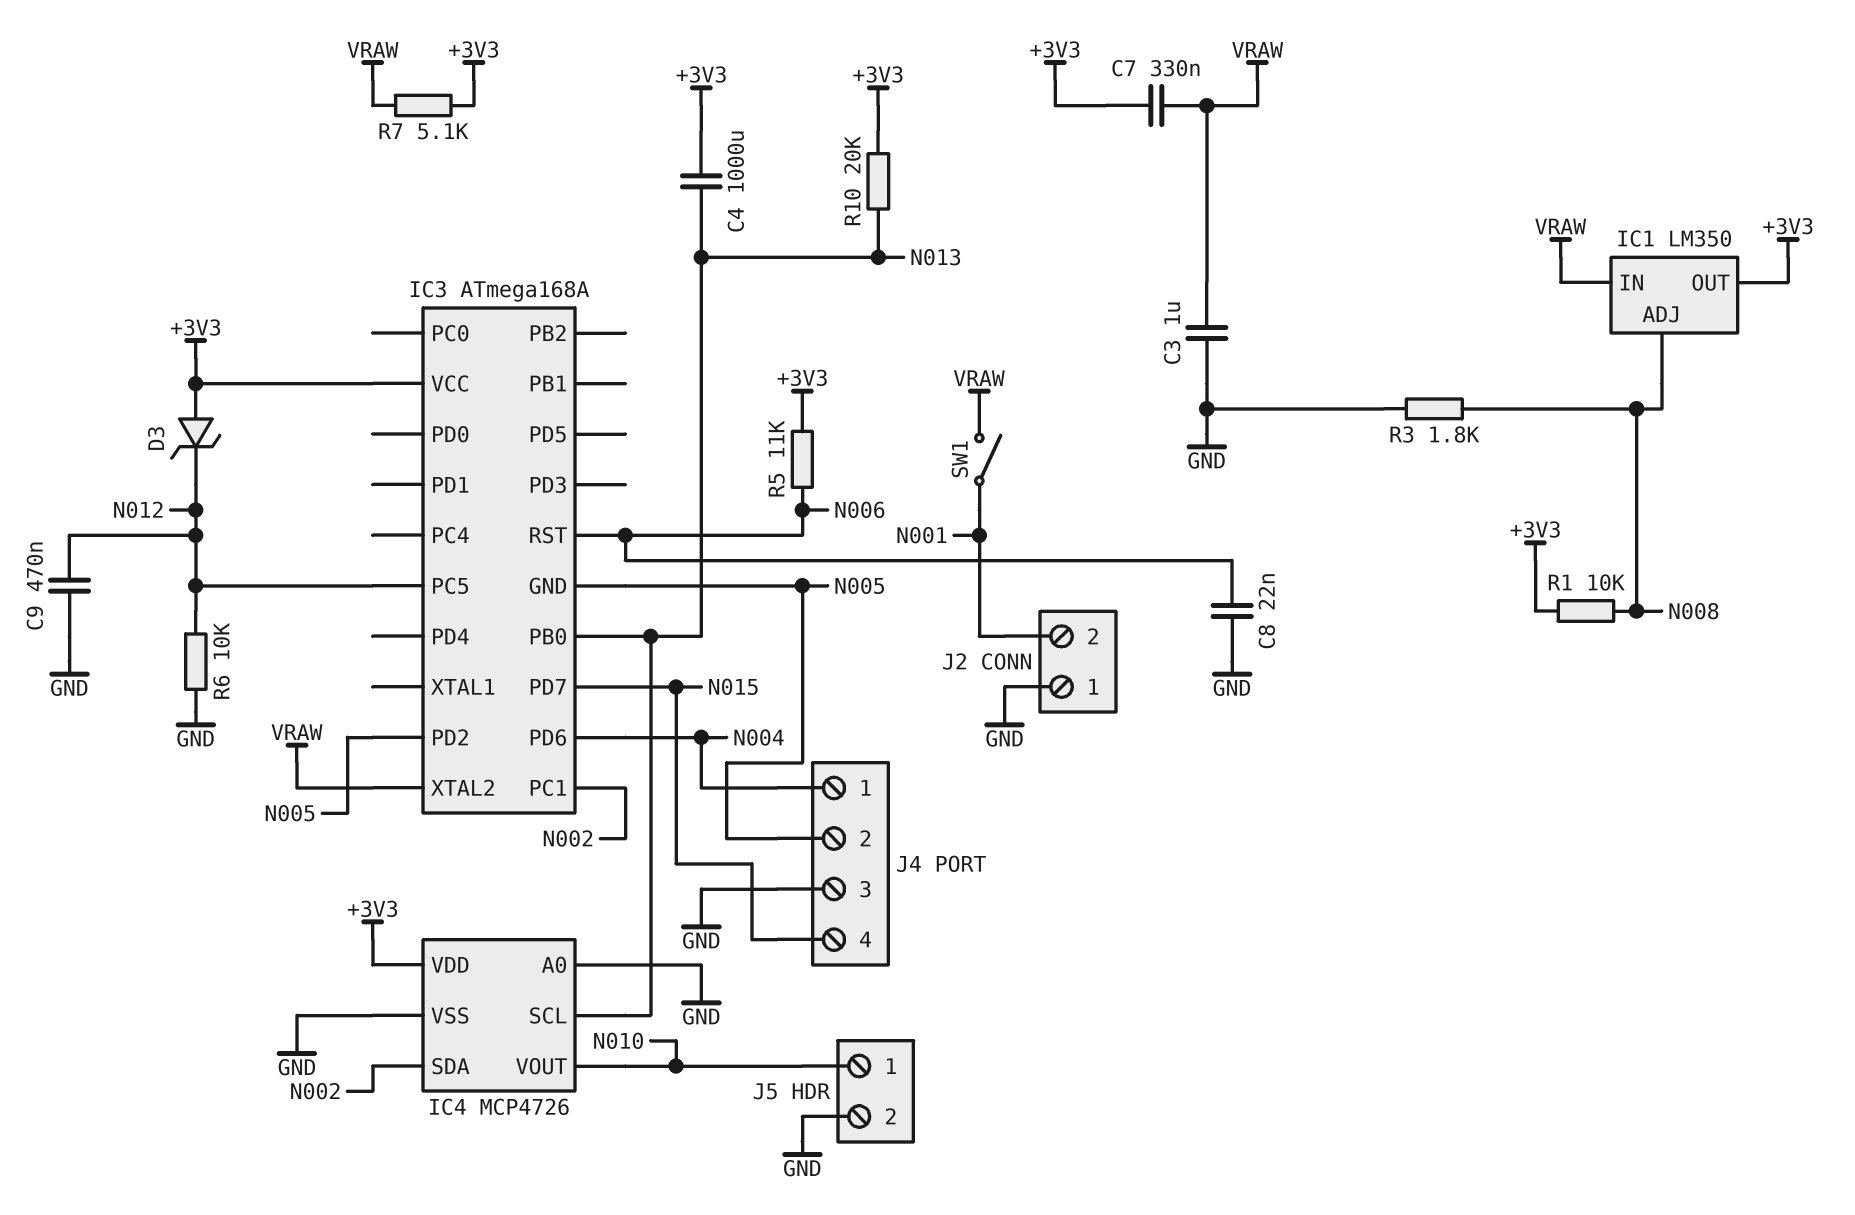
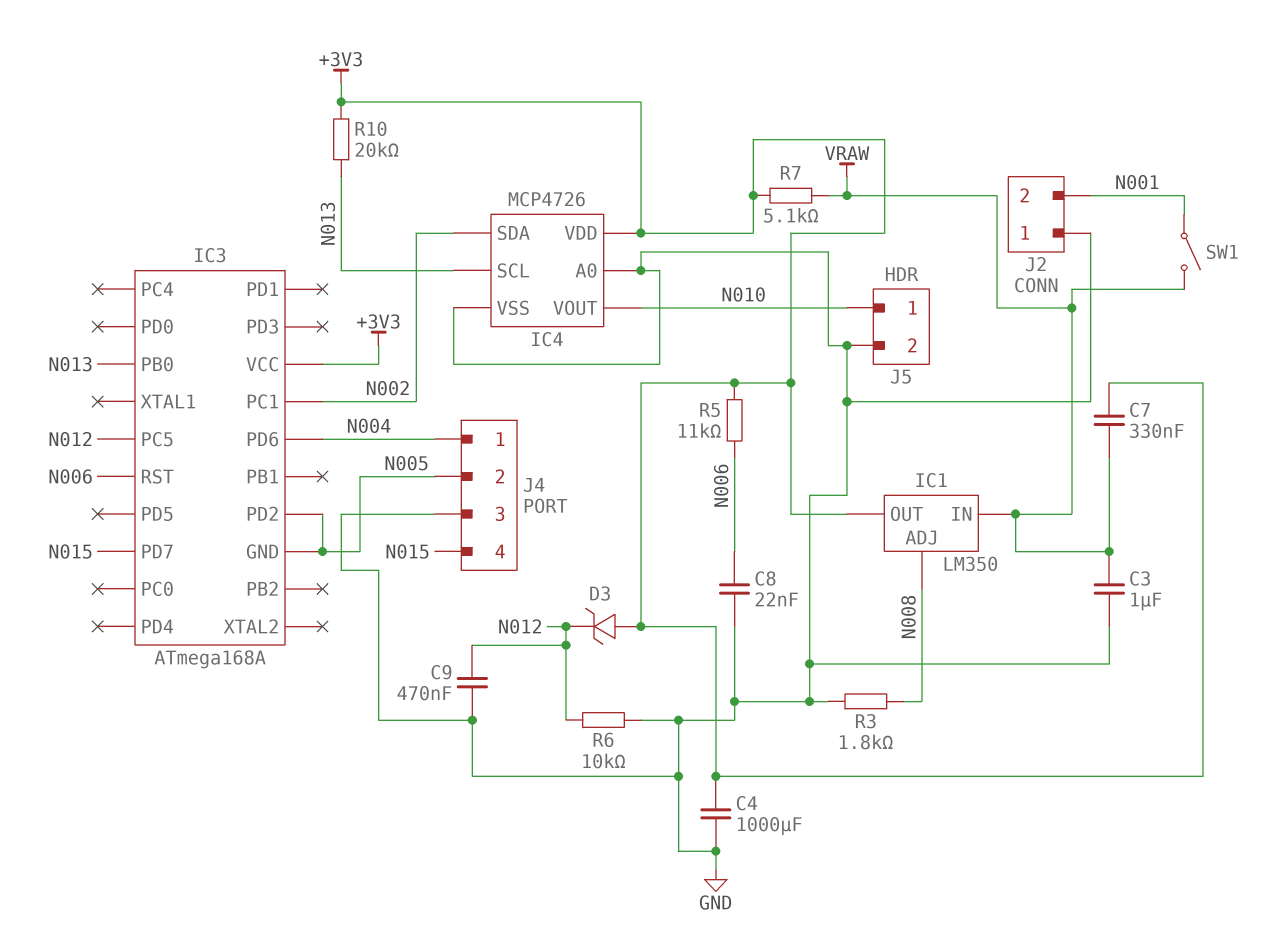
C4: 1000uF (+3V3, N013) -> 1000uF (+3V3, GND)
IC3 pin XTAL2: VRAW -> none
R1: 10k (+3V3, N008) -> none

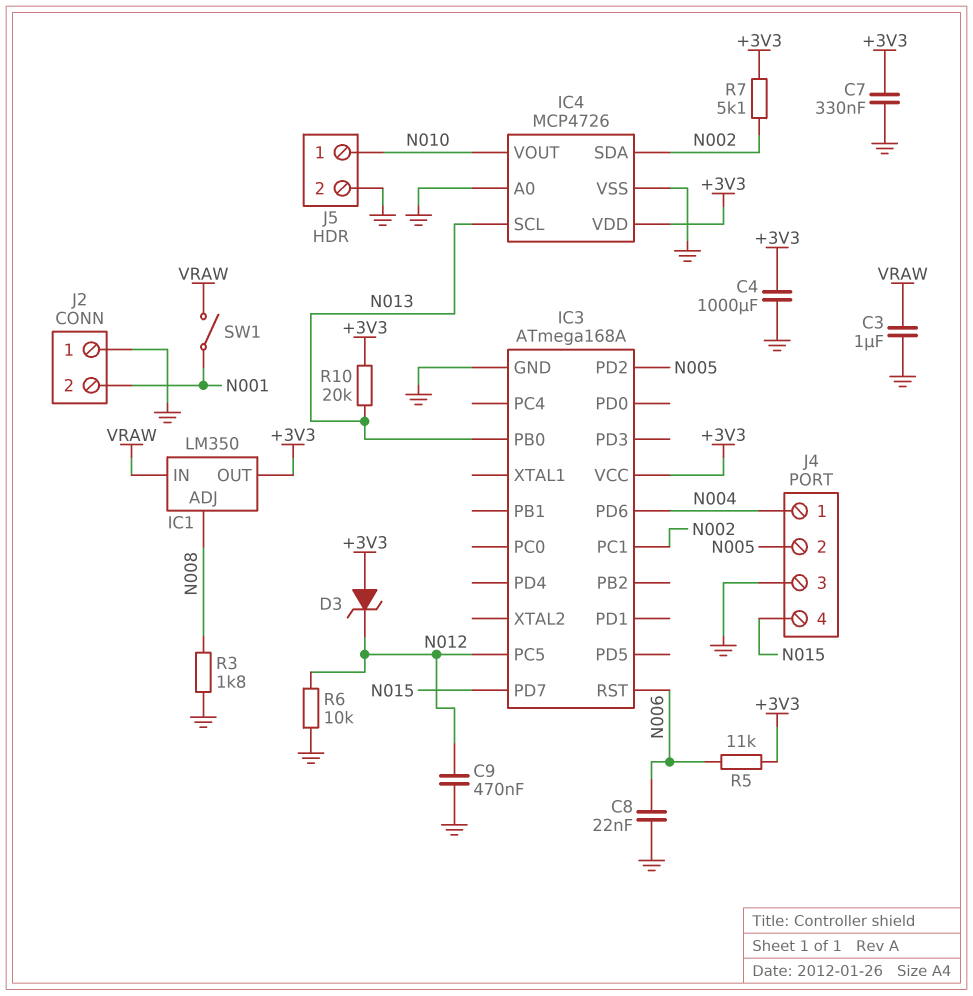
C7: 330nF (+3V3, VRAW) -> 330nF (+3V3, GND)
IC3 pin GND: N005 -> GND
R7: 5.1k (+3V3, VRAW) -> 5.1k (+3V3, N002)

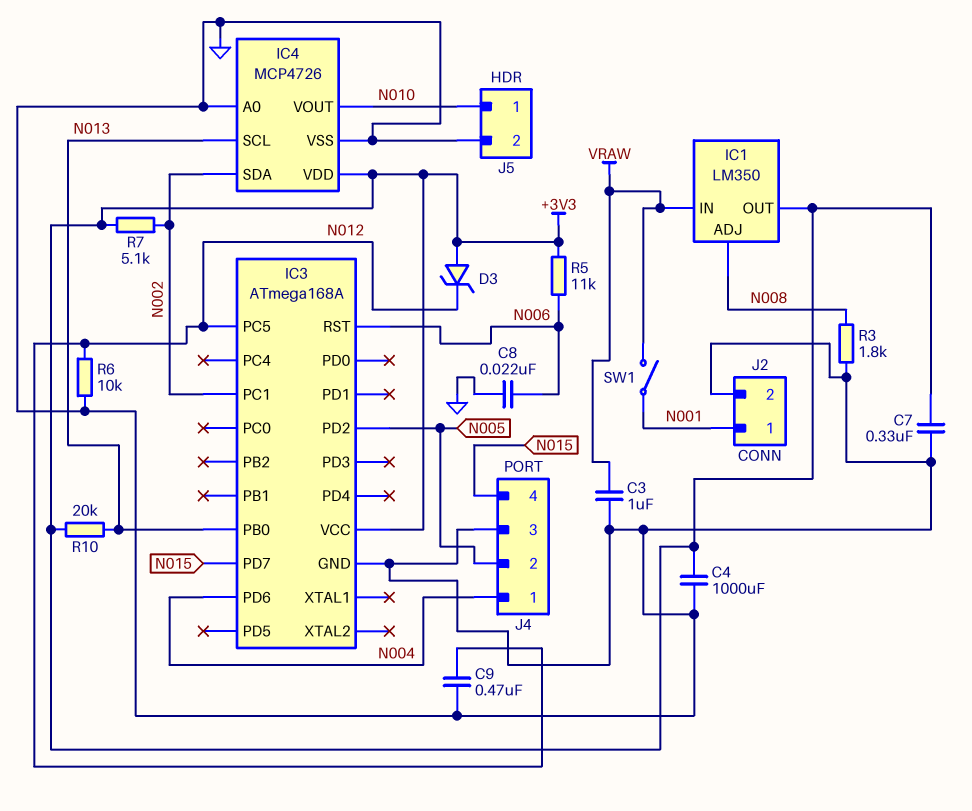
J2 pin 1: GND -> N001
J2 pin 2: N001 -> GND

